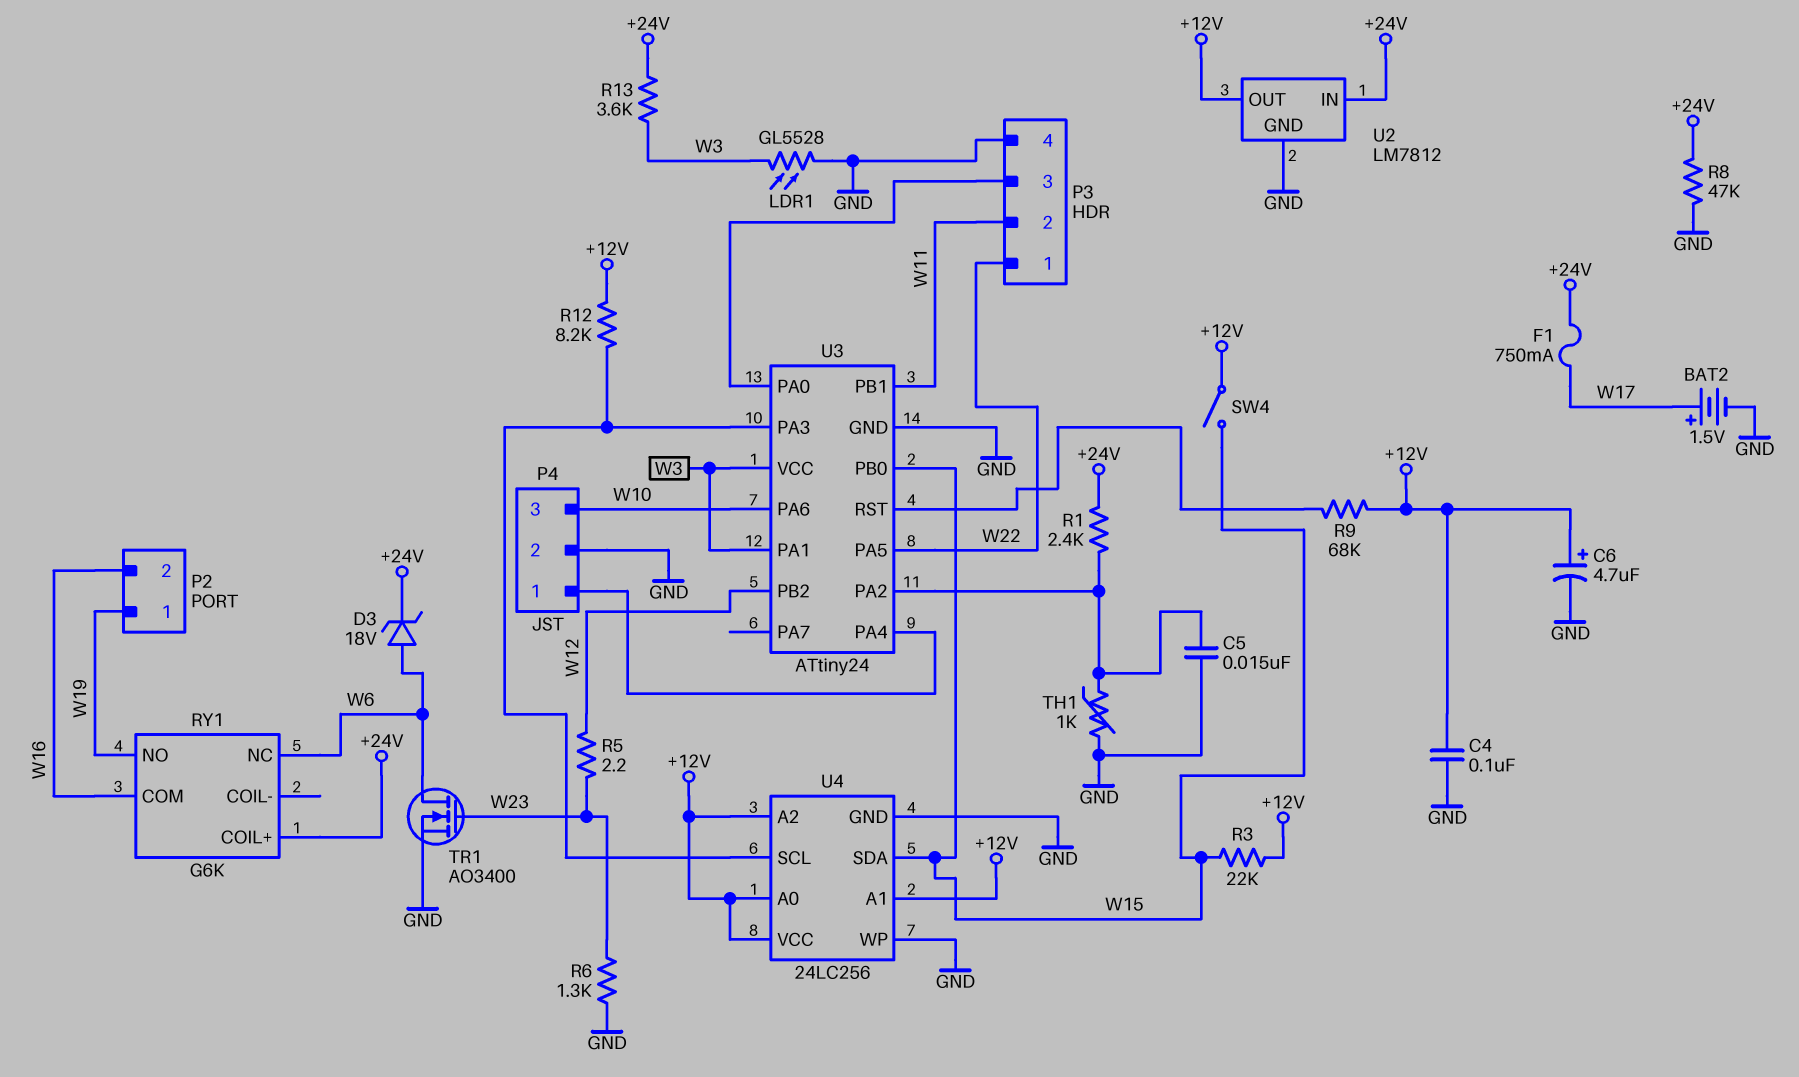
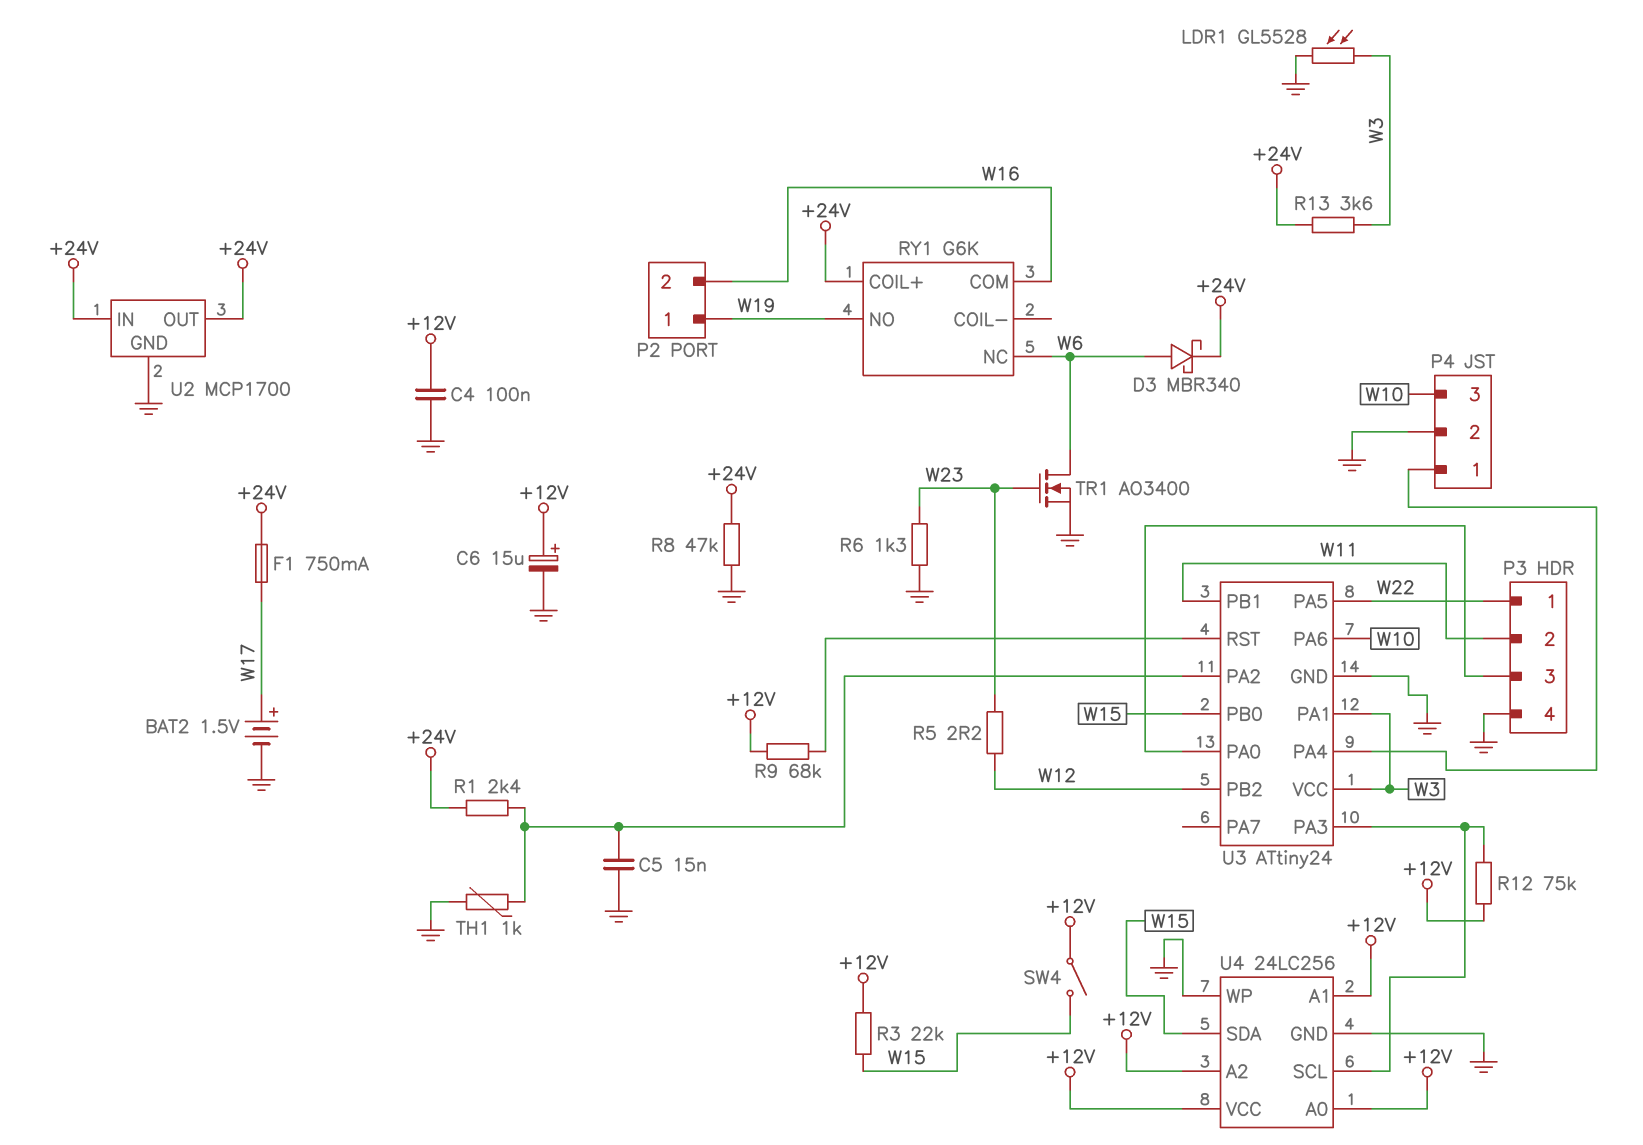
C6: 4.7uF (plus +12V, minus GND) -> 15uF (plus +12V, minus GND)
D3: zener 18V (A W6, K +24V) -> schottky MBR340 (A W6, K +24V)
R12: 8.2k (+12V, U3/PA3) -> 75k (+12V, U3/PA3)
U2: LM7812 -> MCP1700
U2 pin OUT: +12V -> +24V

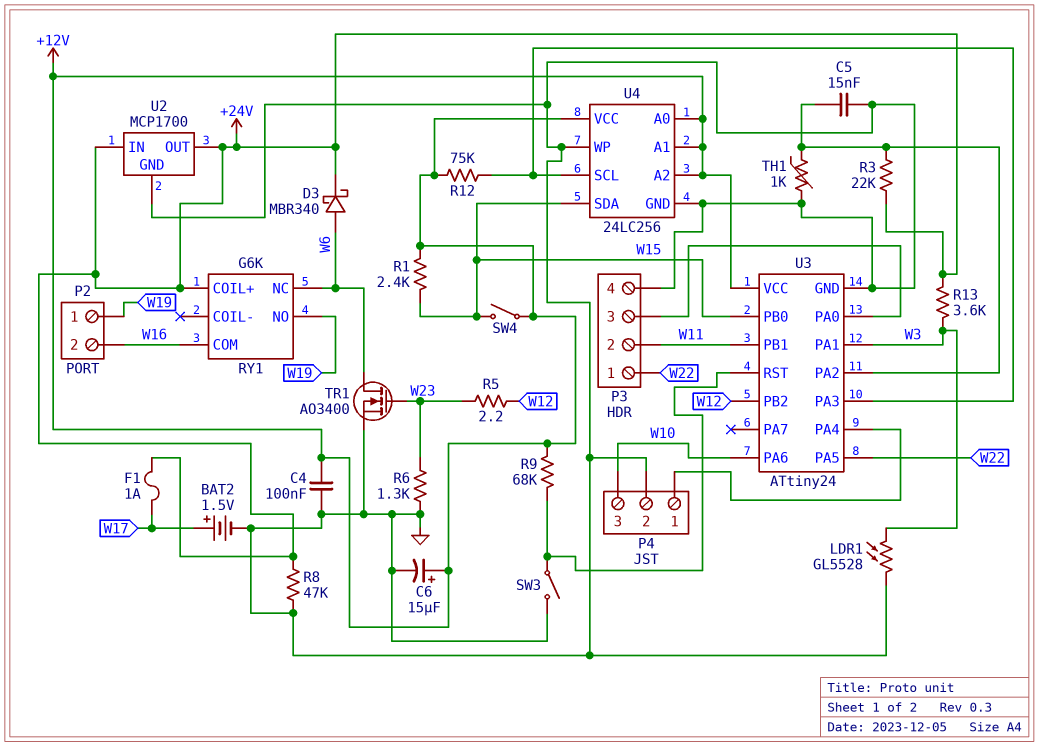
F1: 750mA (+24V, W17) -> 1A (+24V, W17)
R1: 2.4k (+24V, U3/PA2) -> 2.4k (+12V, W15)
R3: 22k (+12V, W15) -> 22k (+24V, U3/PA2)
SW3: none -> switch (GND, U3/RST)
U3 pin VCC: W3 -> +12V

